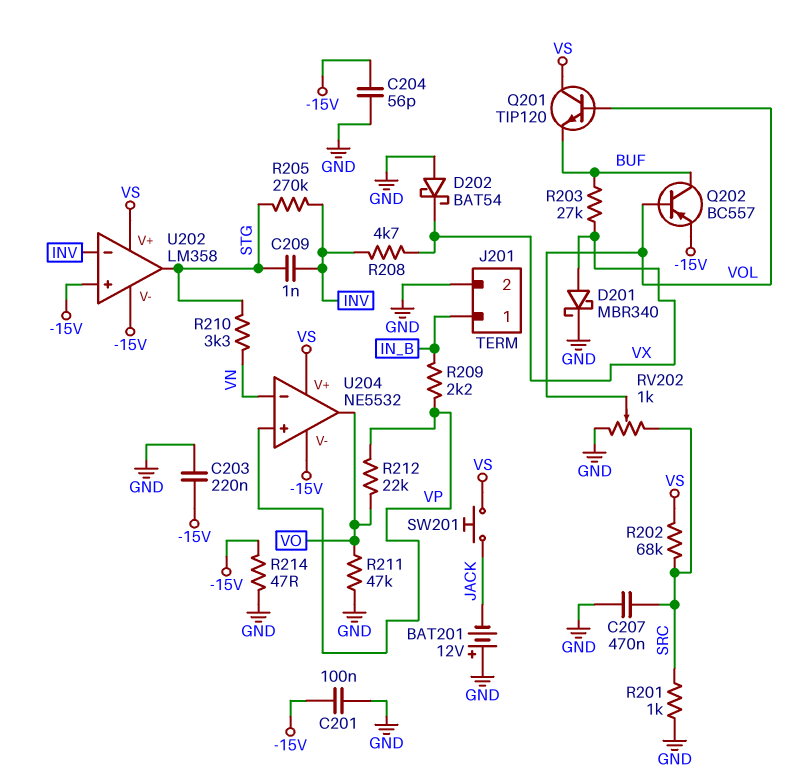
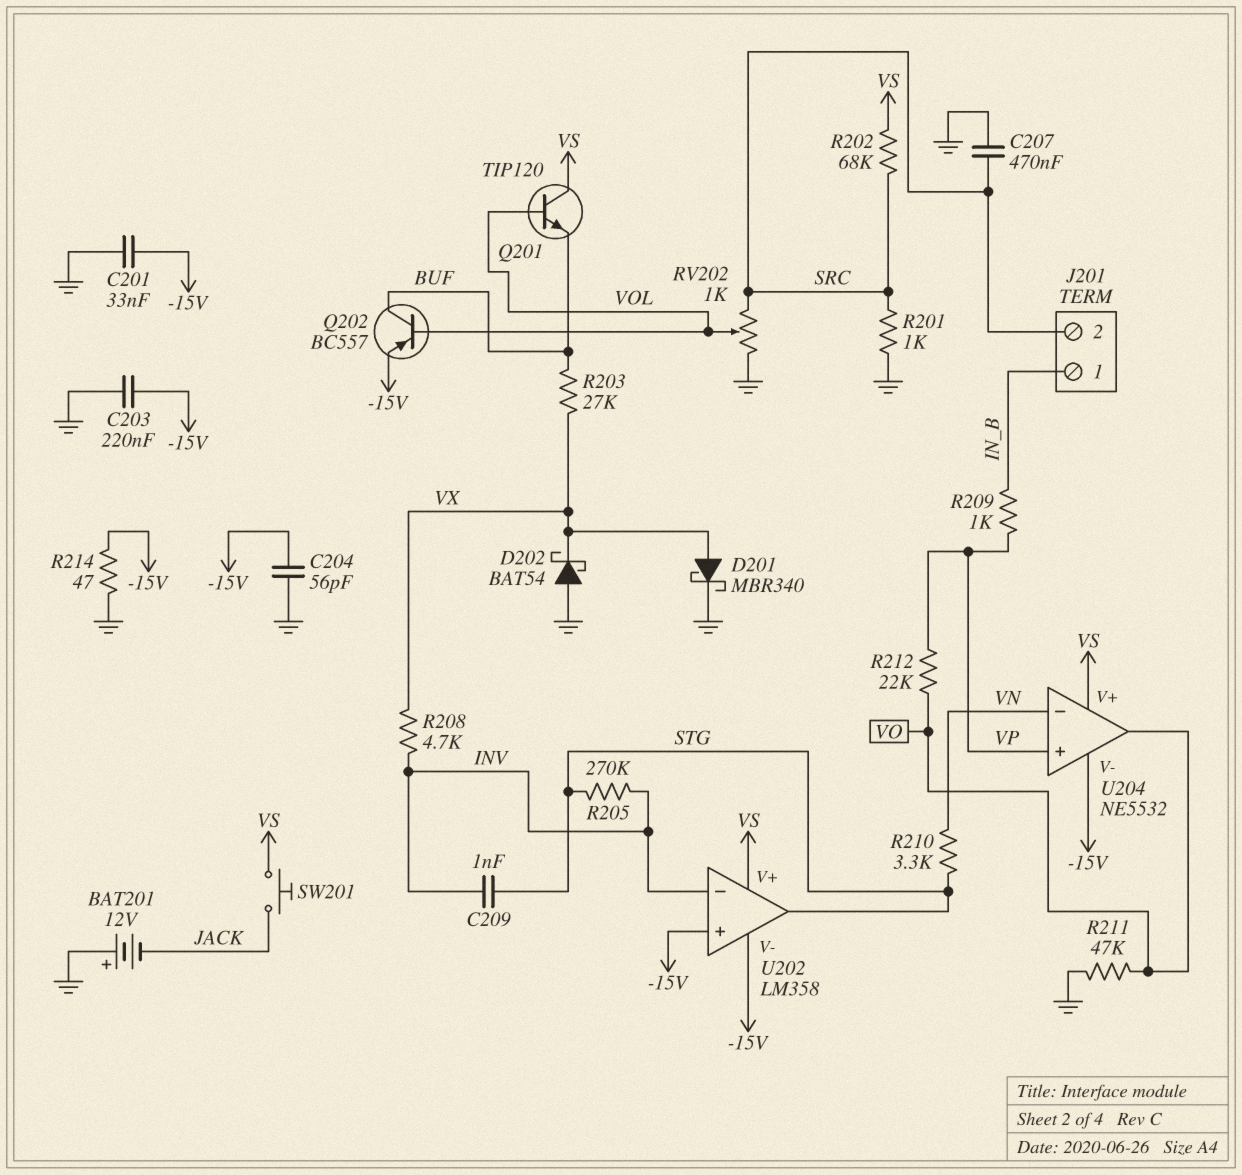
C201: 100nF (-15V, GND) -> 33nF (-15V, GND)
J201 pin 2: GND -> SRC
R209: 2.2k (IN_B, VP) -> 1k (IN_B, VP)

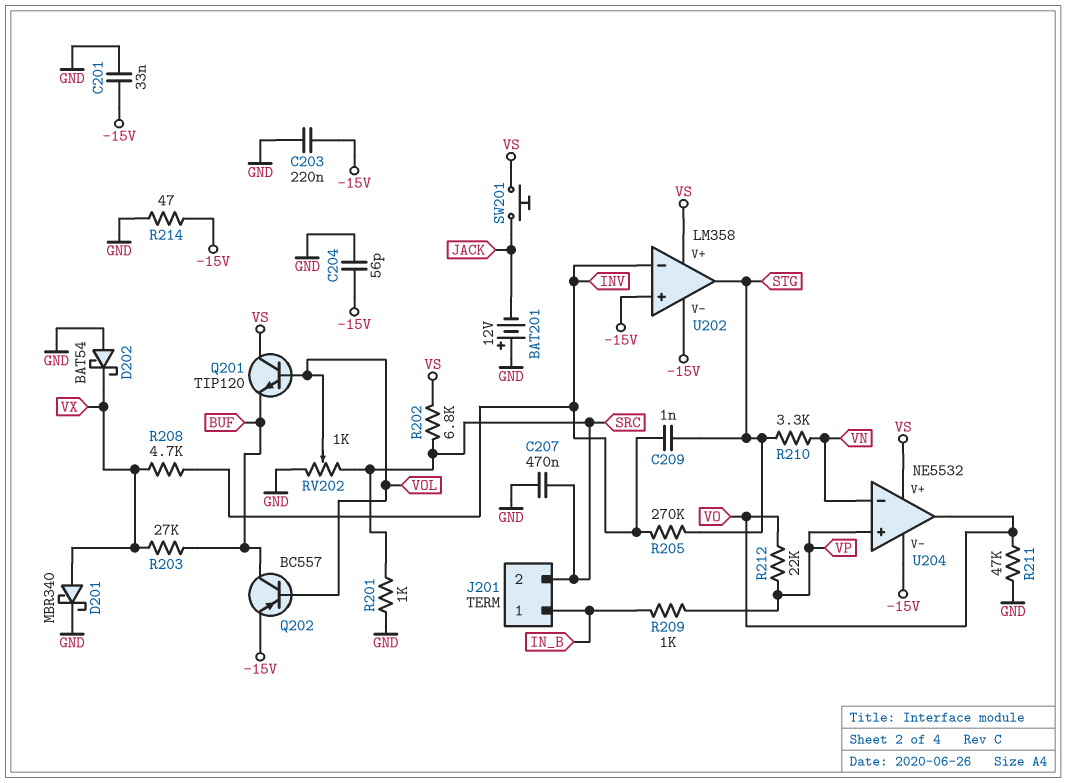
R202: 68k (SRC, VS) -> 6.8k (SRC, VS)

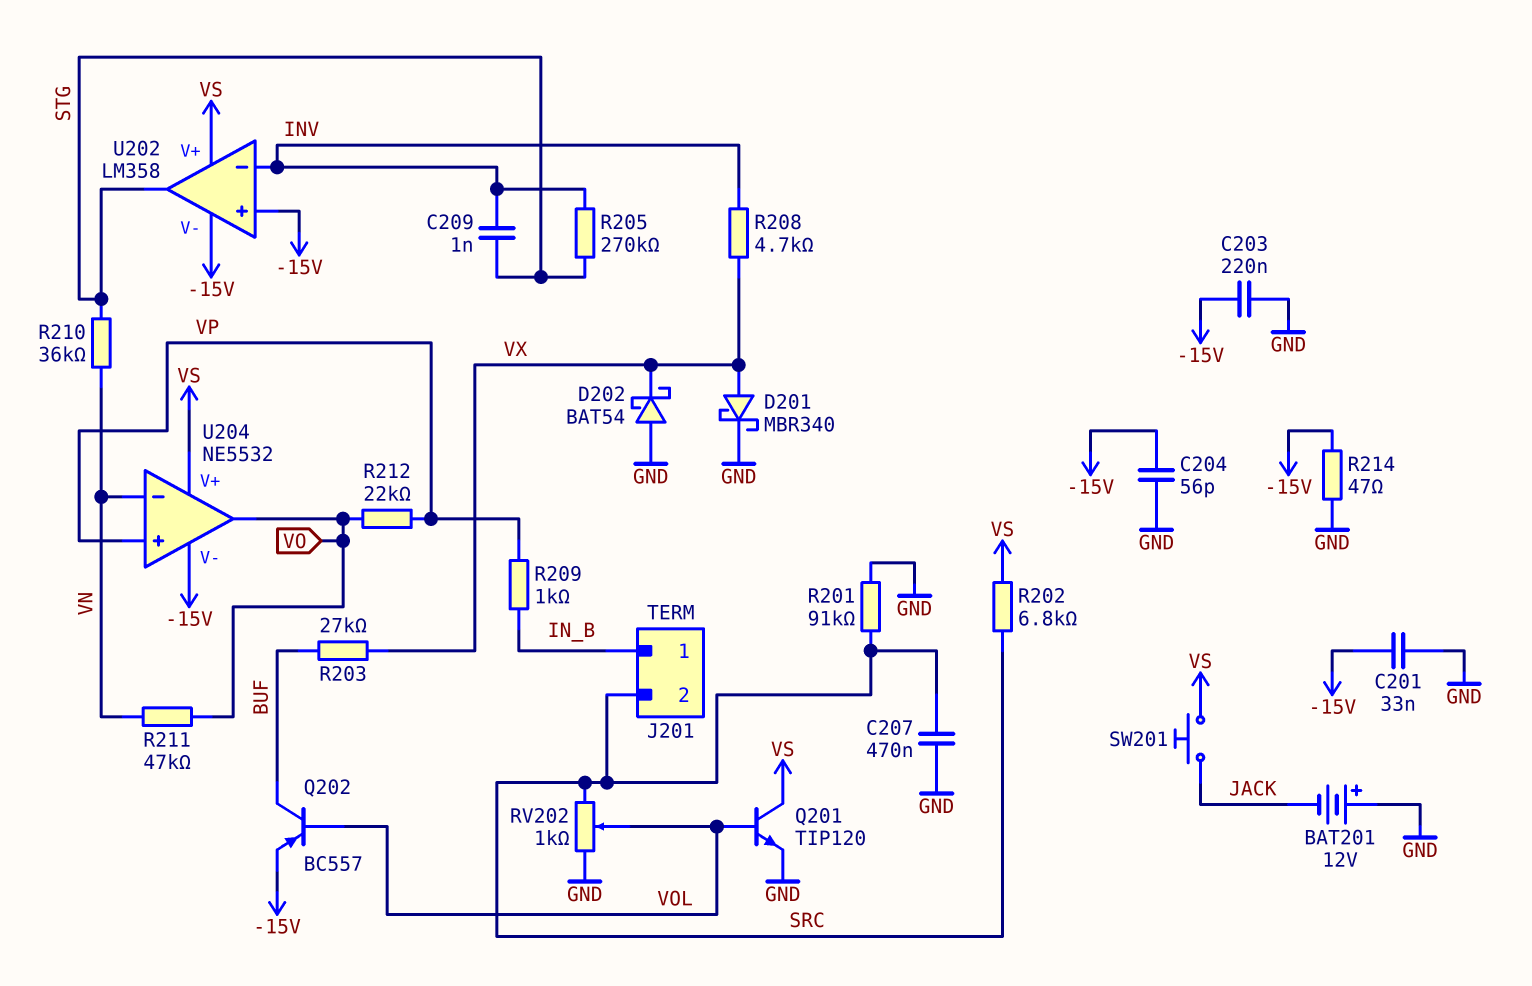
Q201: NPN TIP120 (B VOL, C VS, E BUF) -> NPN TIP120 (B VOL, C VS, E GND)
R201: 1k (GND, SRC) -> 91k (GND, SRC)
R210: 3.3k (STG, VN) -> 36k (STG, VN)
R211: 47k (GND, VO) -> 47k (VN, VO)

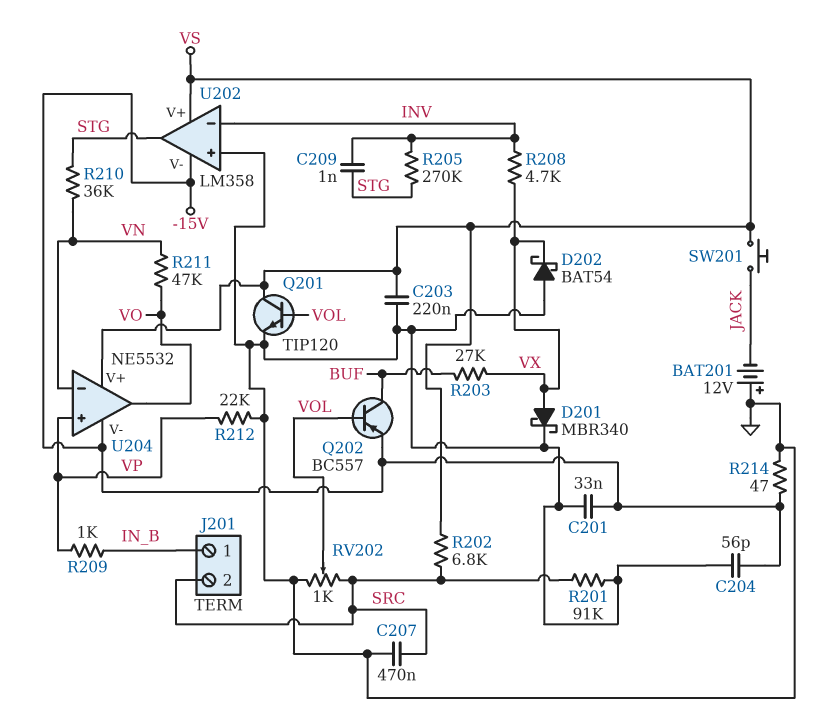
C203: 220nF (-15V, GND) -> 220nF (GND, VS)
R212: 22k (VO, VP) -> 22k (GND, VP)
U202 pin in+: -15V -> GND

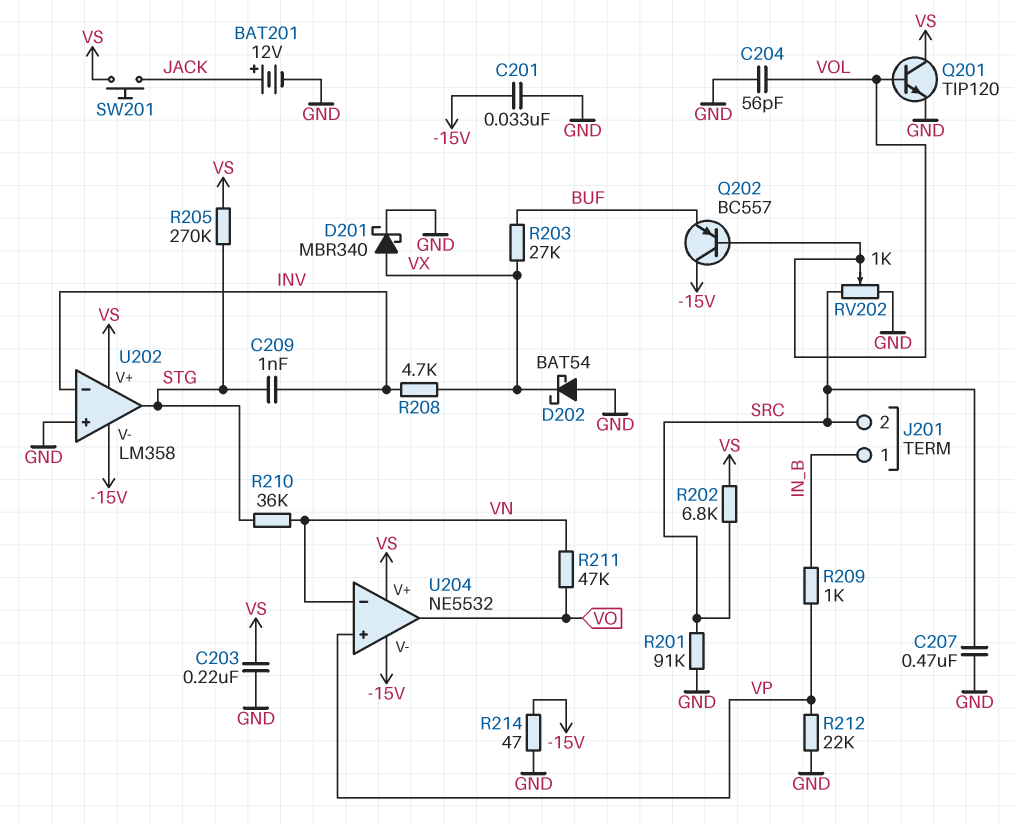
BAT201: 12V (plus GND, minus JACK) -> 12V (plus JACK, minus GND)
C204: 56pF (-15V, GND) -> 56pF (GND, VOL)
Q202: PNP BC557 (B VOL, C BUF, E -15V) -> PNP BC557 (B VOL, C -15V, E BUF)
R205: 270k (INV, STG) -> 270k (STG, VS)

